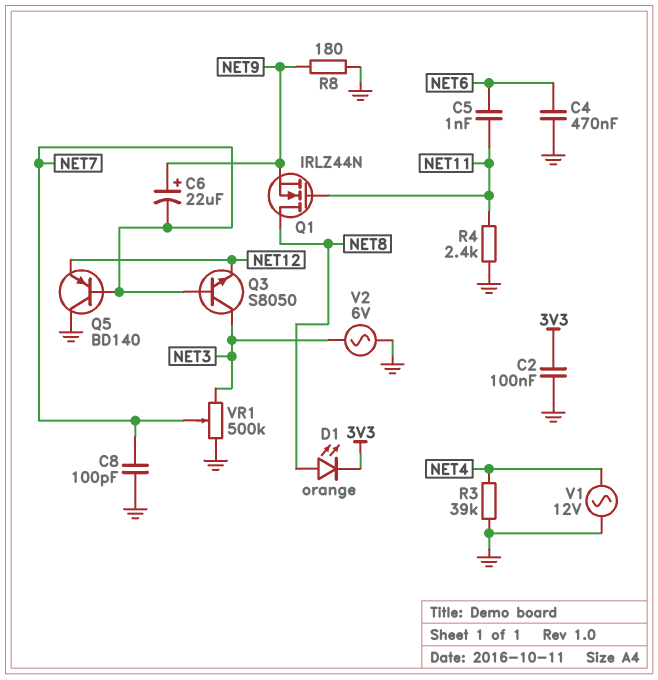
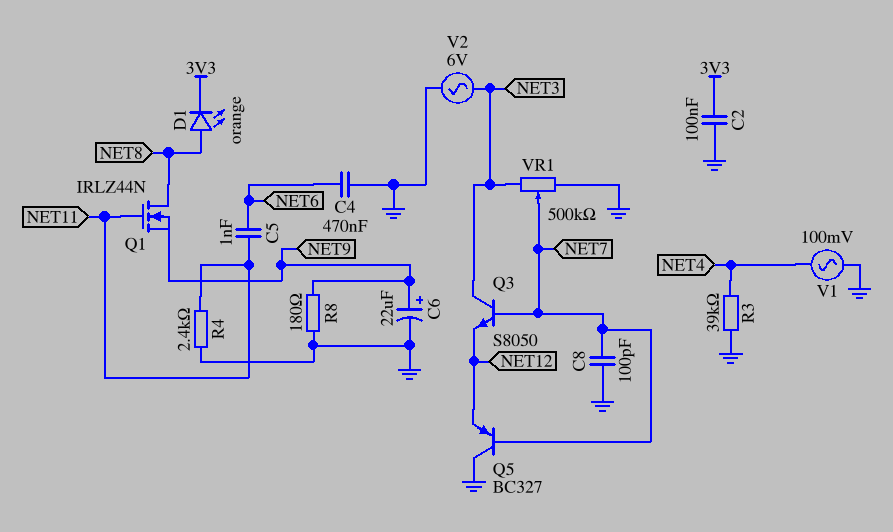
C6: 22uF (plus NET9, minus NET7) -> 22uF (plus NET9, minus GND)
Q5: PNP BD140 (B NET7, C GND, E NET12) -> PNP BC327 (B NET7, C GND, E NET12)
V1: AC 12V (GND, NET4) -> AC 100mV (GND, NET4)

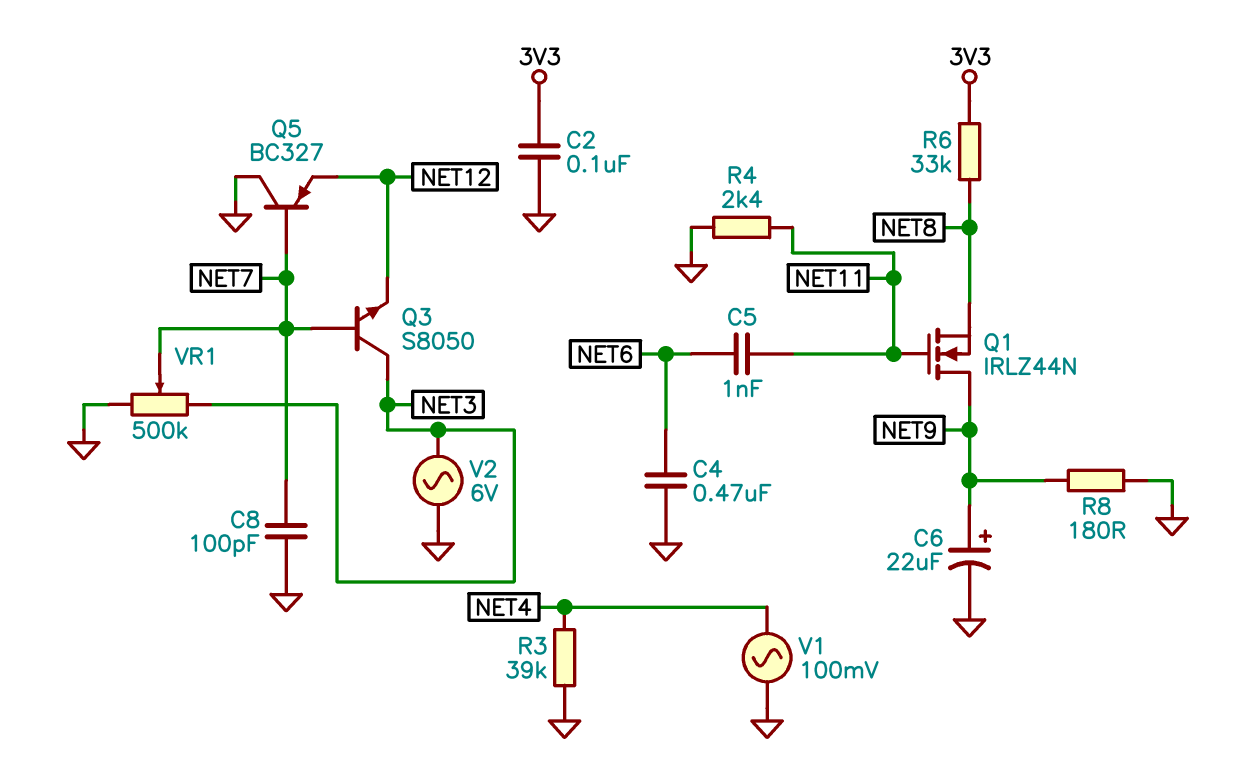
D1: LED orange (A NET8, K 3V3) -> none
Q1: NMOS IRLZ44N (G NET11, D NET8, S NET9) -> NMOS IRLZ44N (G NET11, D NET9, S NET8)
R6: none -> 33k (3V3, NET8)

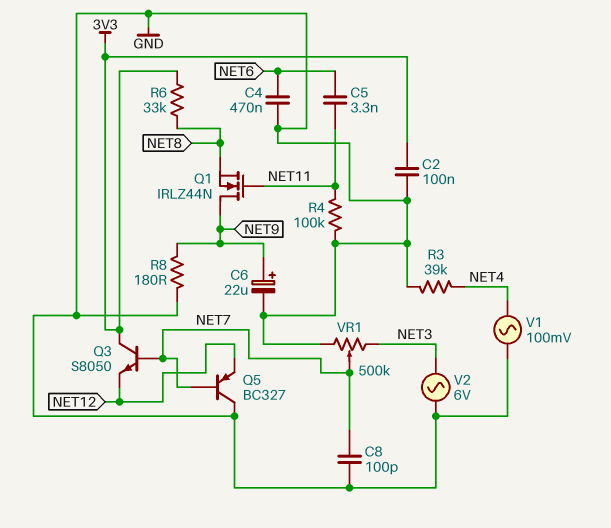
C5: 1nF (NET6, NET11) -> 3.3nF (NET6, NET11)
Q3: NPN S8050 (B NET7, C NET3, E NET12) -> NPN S8050 (B NET7, C 3V3, E NET12)
R4: 2.4k (GND, NET11) -> 100k (GND, NET11)

